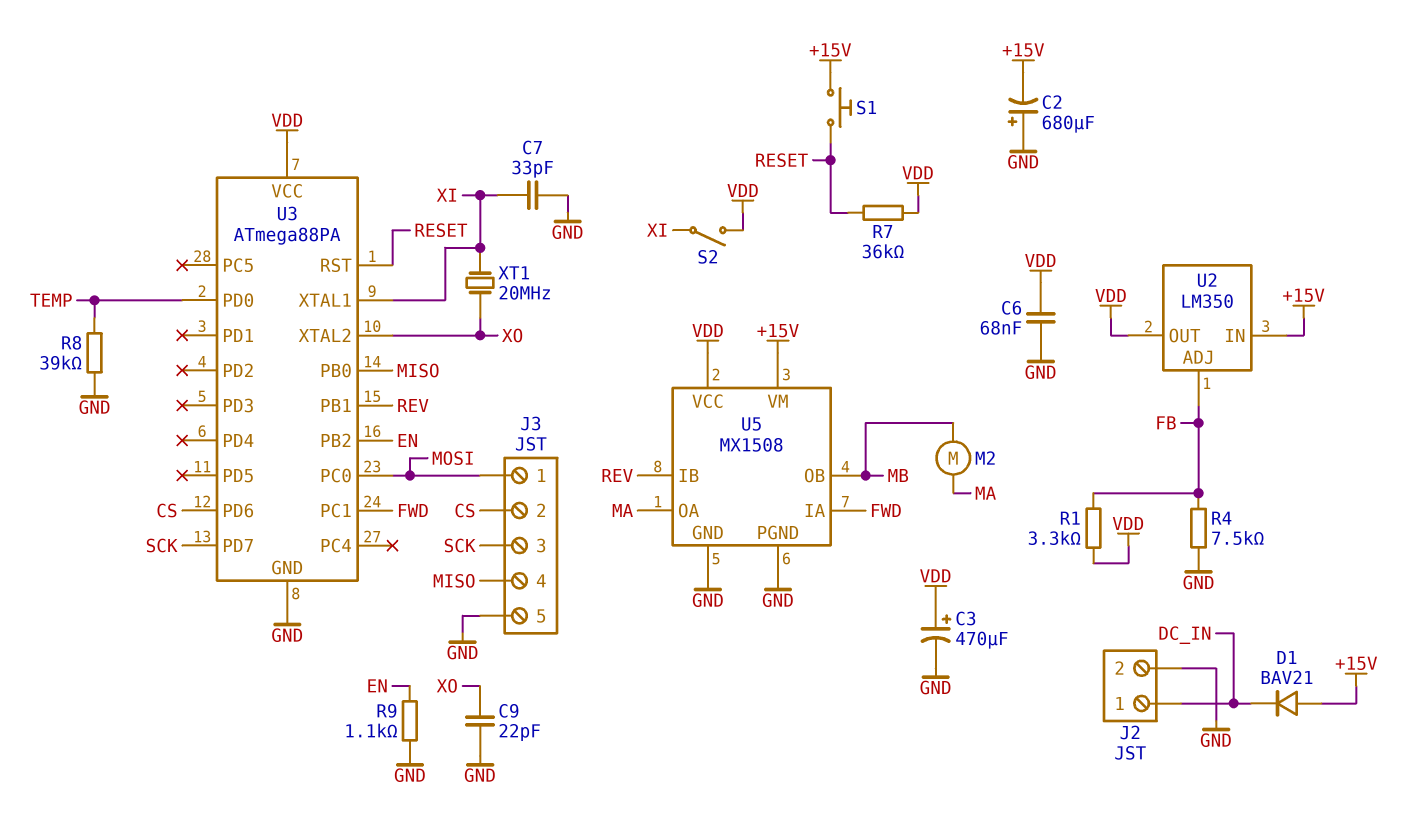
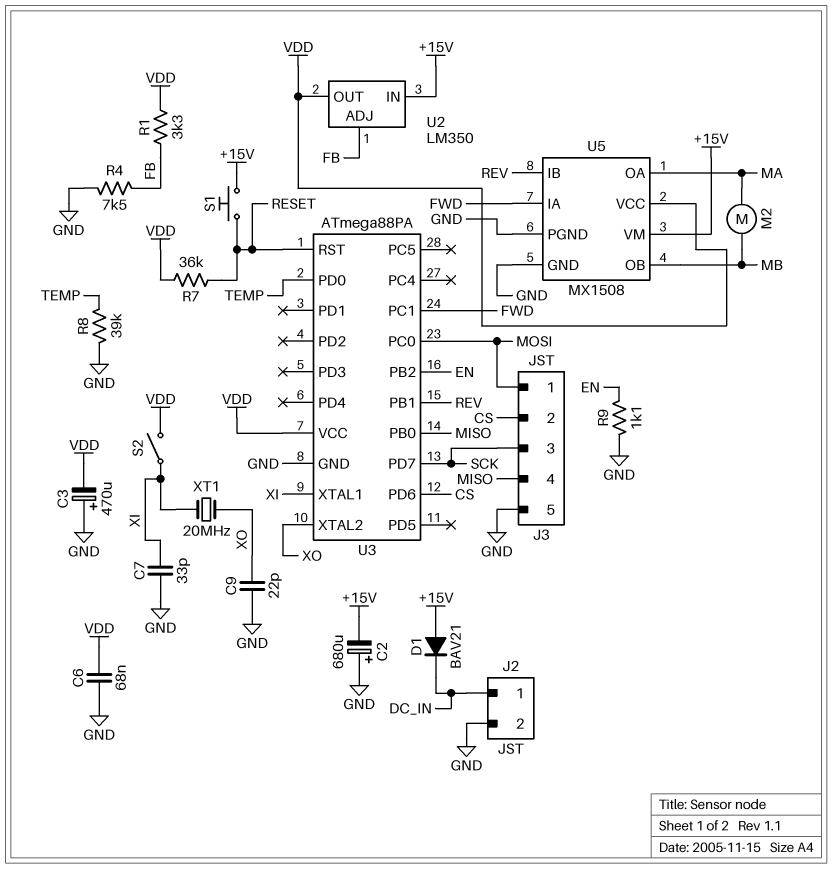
C3: 470uF (plus VDD, minus GND) -> 470uF (plus GND, minus VDD)

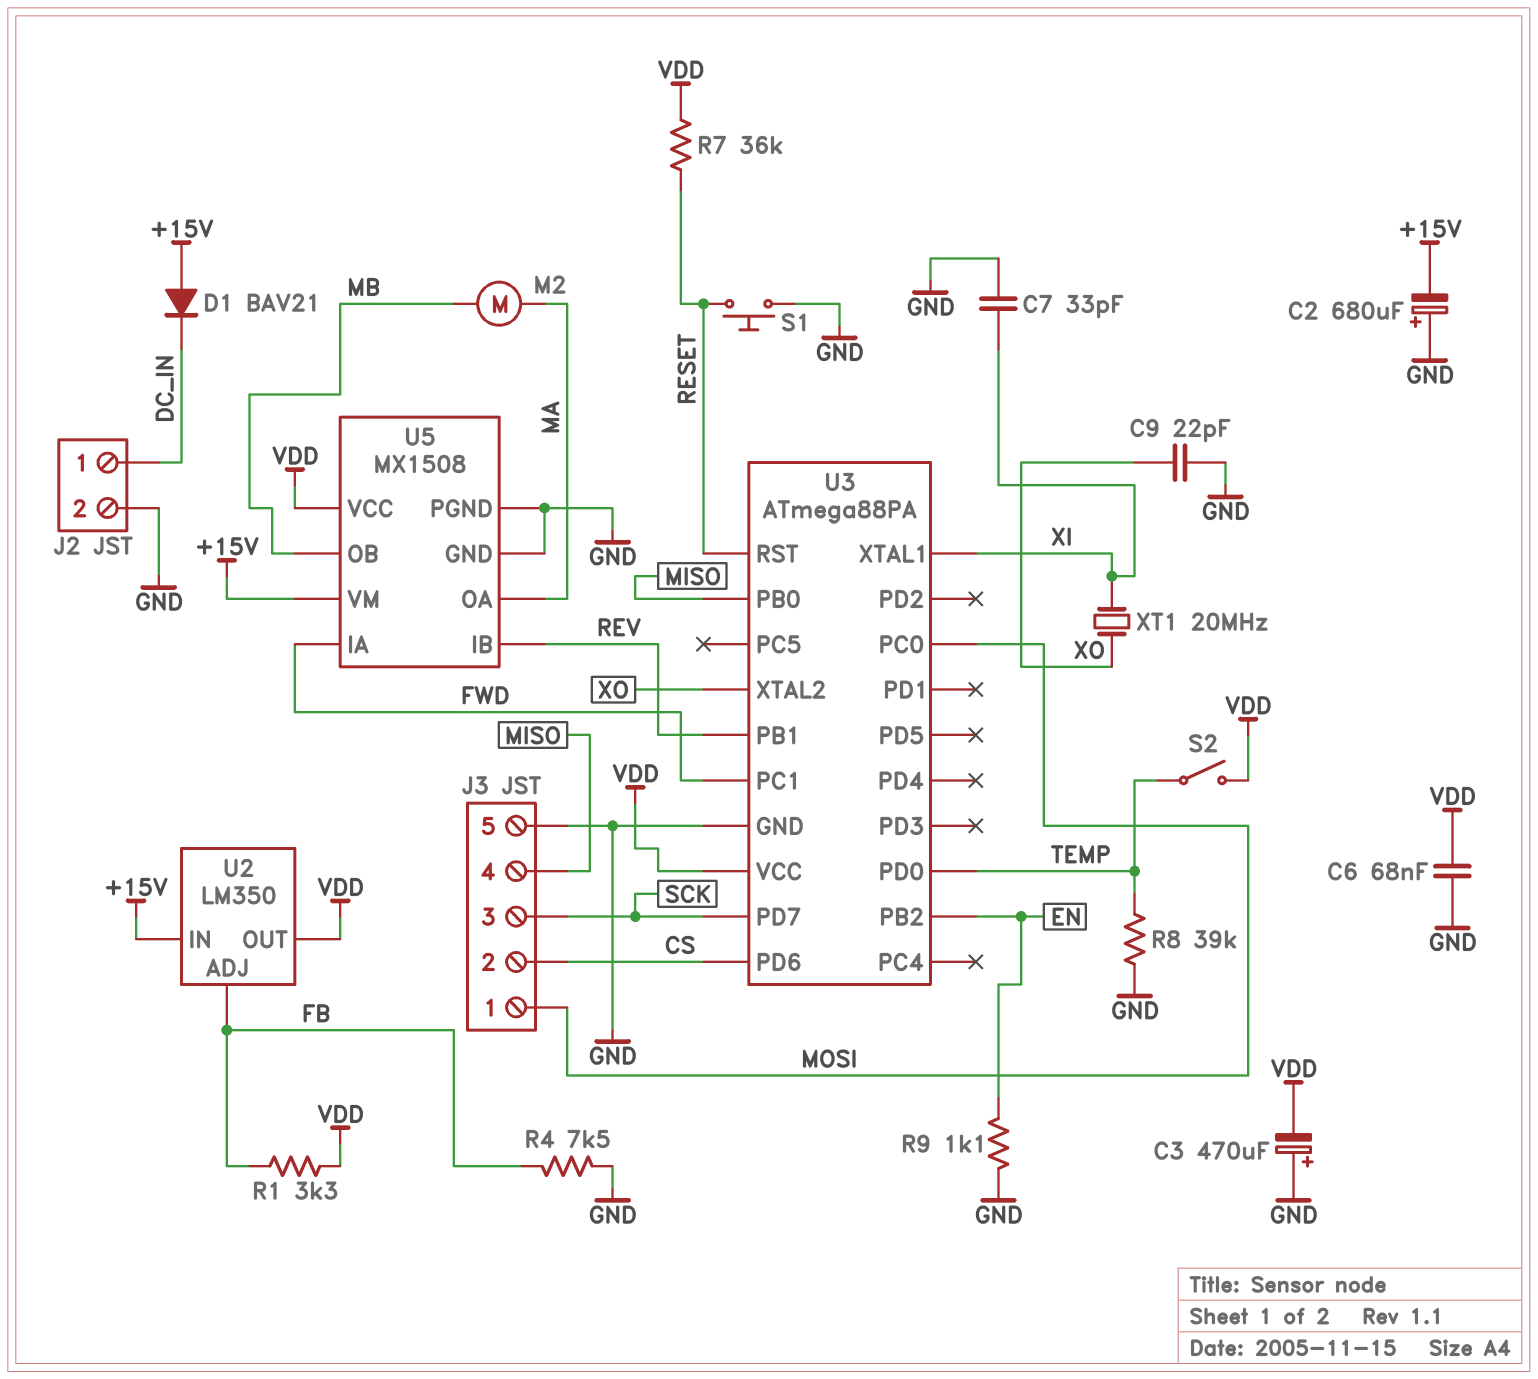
S1: button (+15V, RESET) -> button (GND, RESET)
S2: switch (VDD, XI) -> switch (TEMP, VDD)

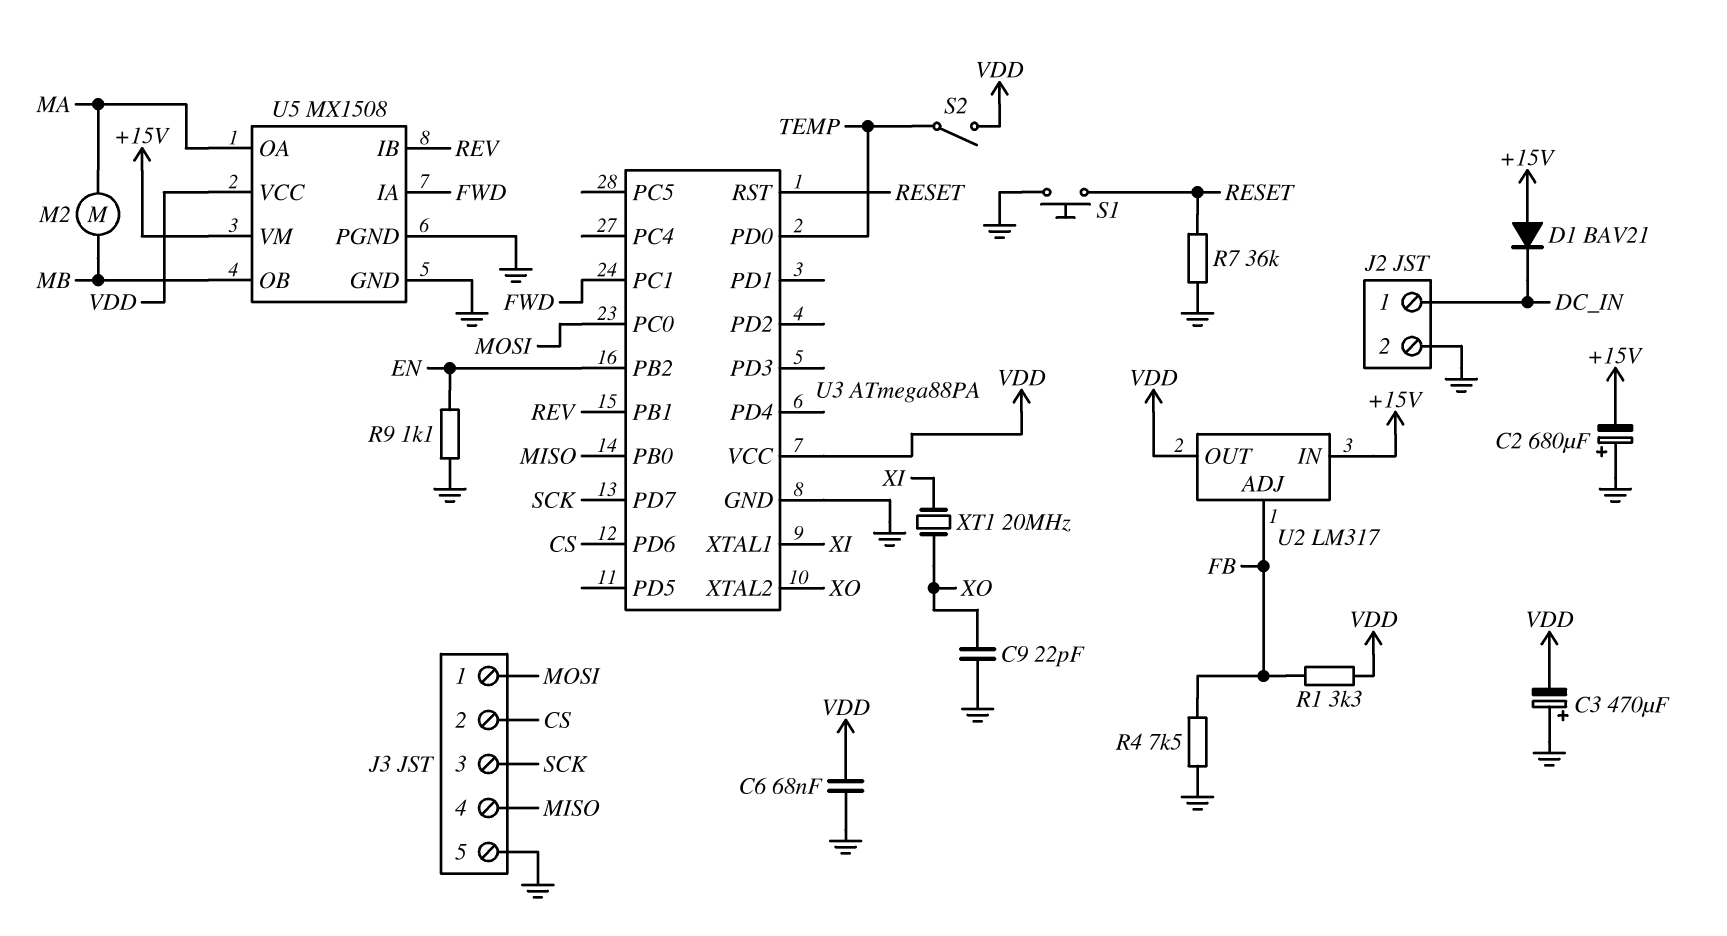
C7: 33pF (GND, XI) -> none
R7: 36k (RESET, VDD) -> 36k (GND, RESET)
R8: 39k (GND, TEMP) -> none
U2: LM350 -> LM317

